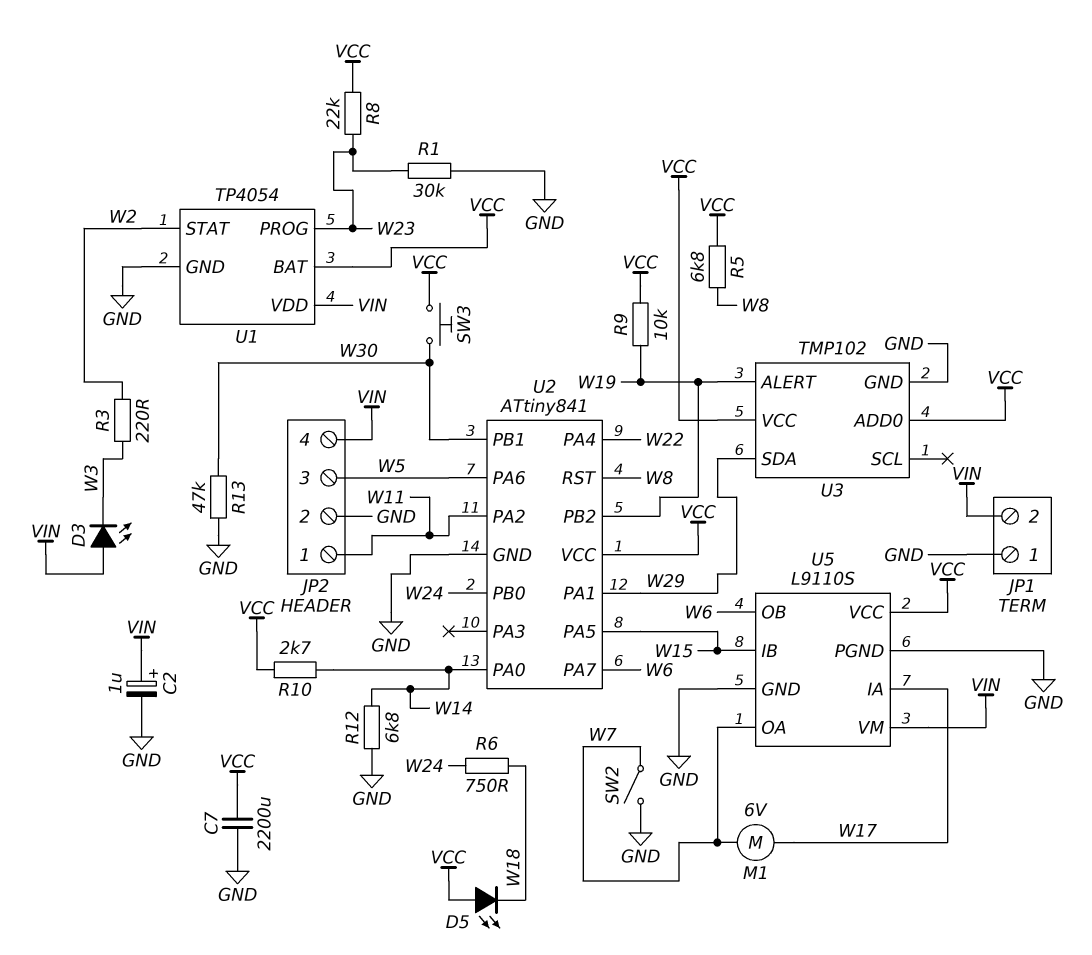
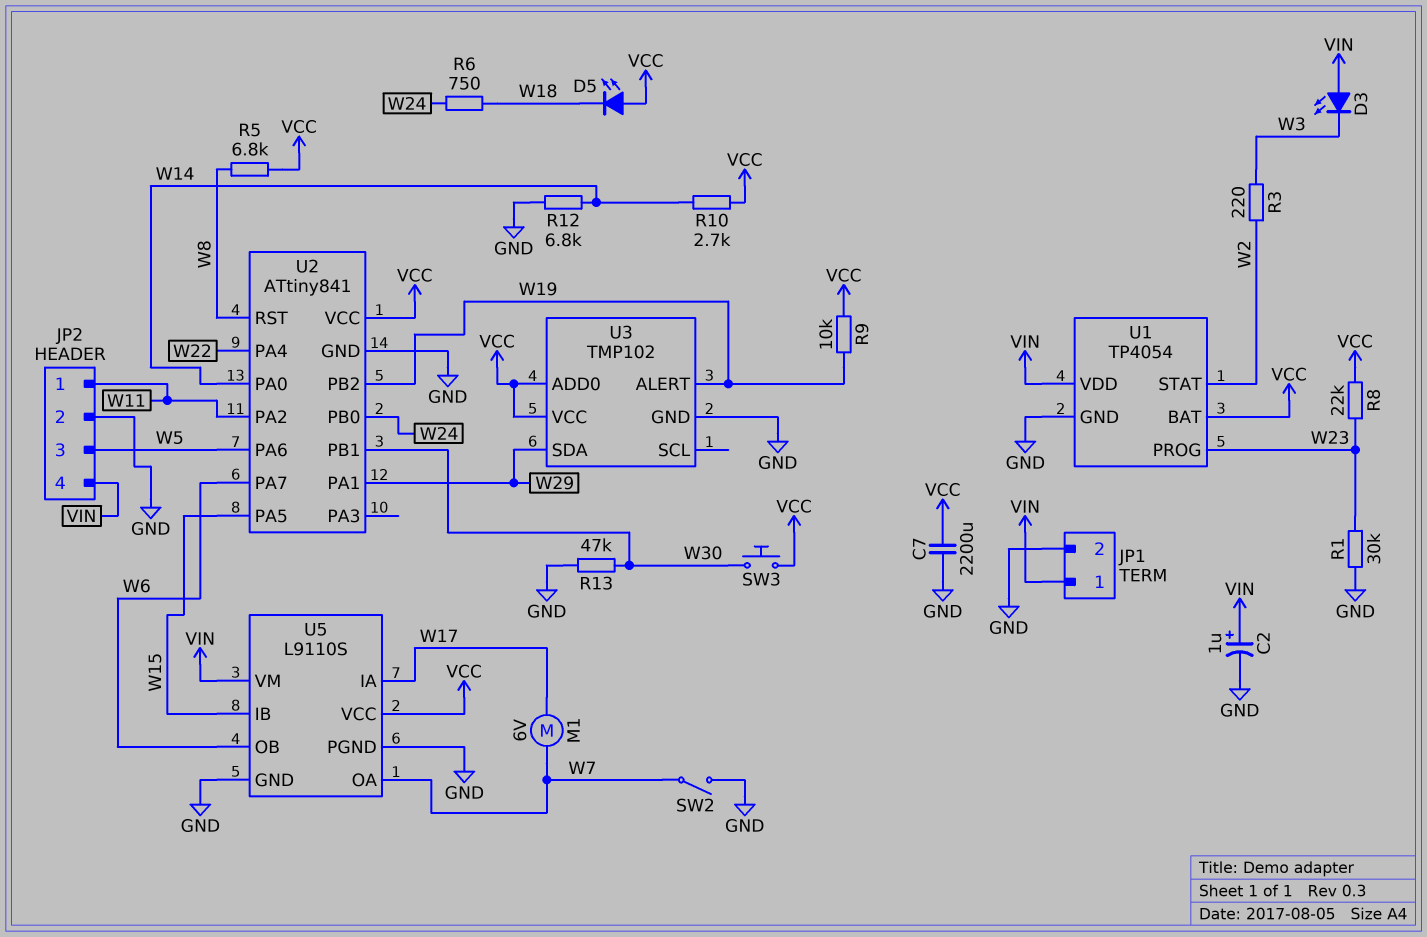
JP1 pin 1: GND -> VIN
JP1 pin 2: VIN -> GND

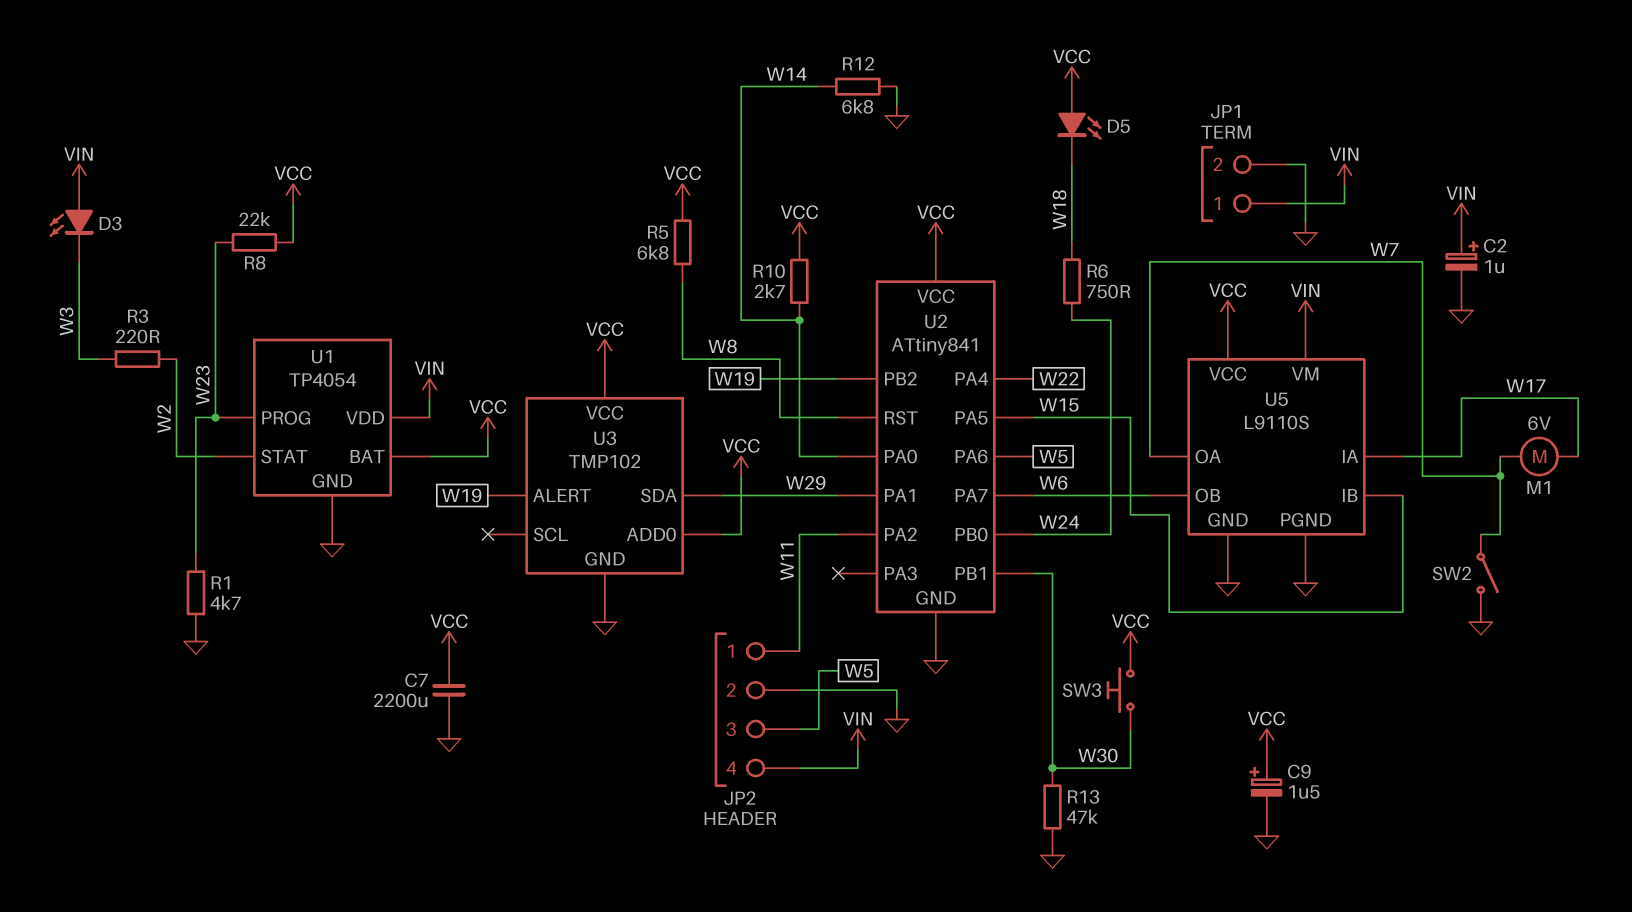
C9: none -> 1.5uF (plus VCC, minus GND)
R1: 30k (GND, W23) -> 4.7k (GND, W23)
R9: 10k (VCC, W19) -> none

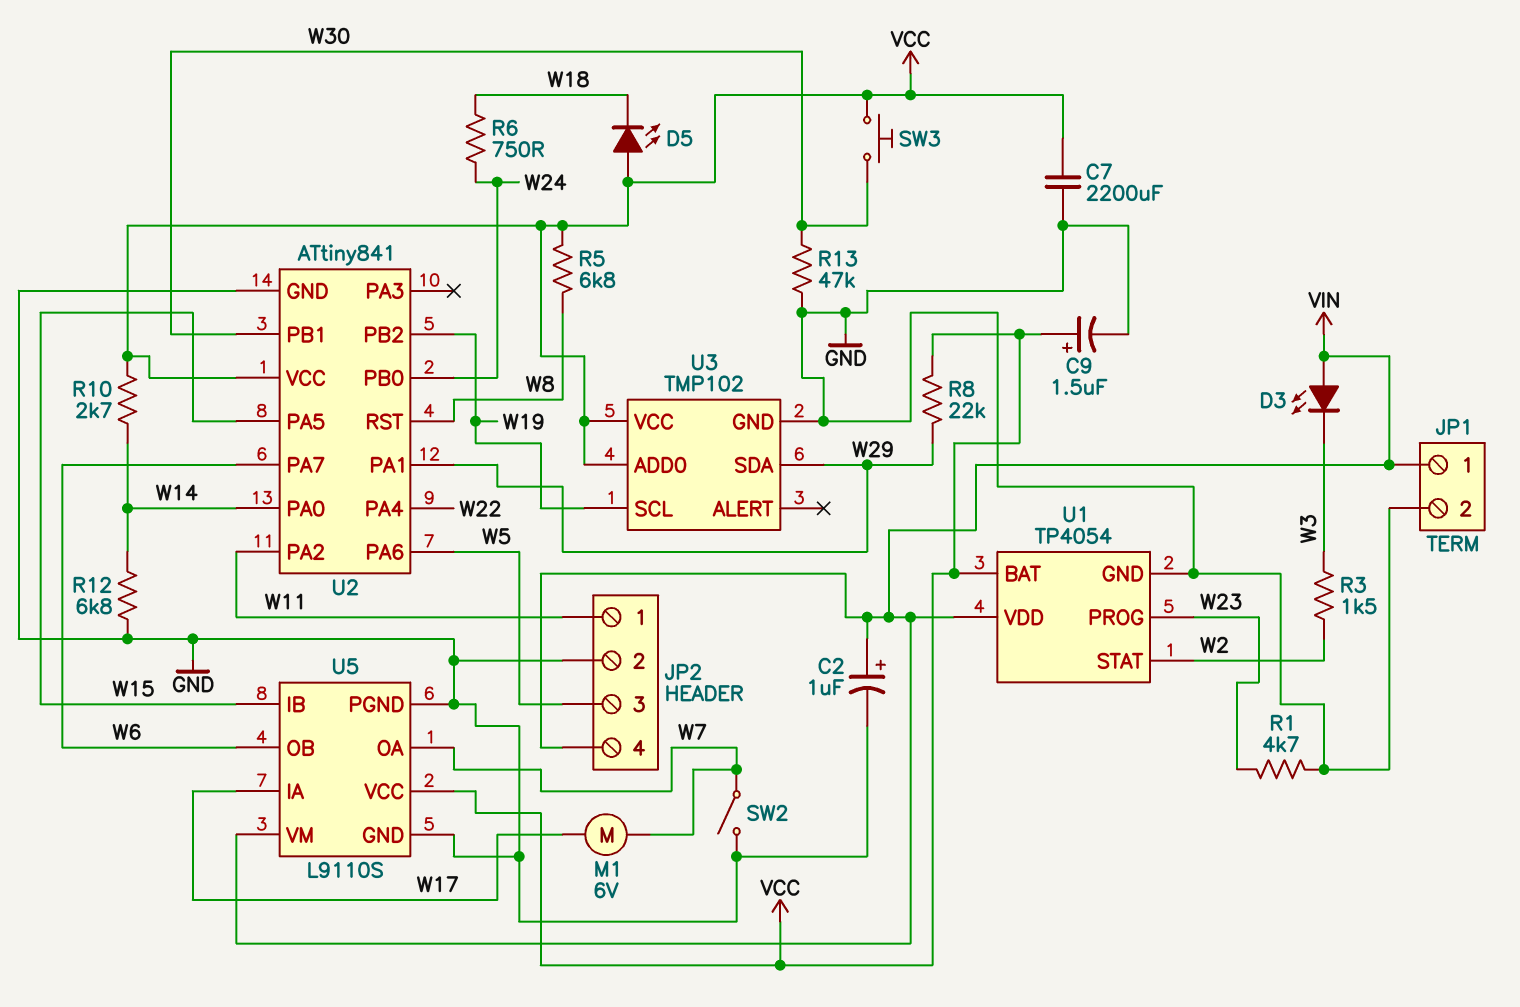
R3: 220 (W2, W3) -> 1.5k (W2, W3)
R8: 22k (VCC, W23) -> 22k (VCC, W29)
U3 pin ALERT: W19 -> none
U3 pin SCL: none -> W19

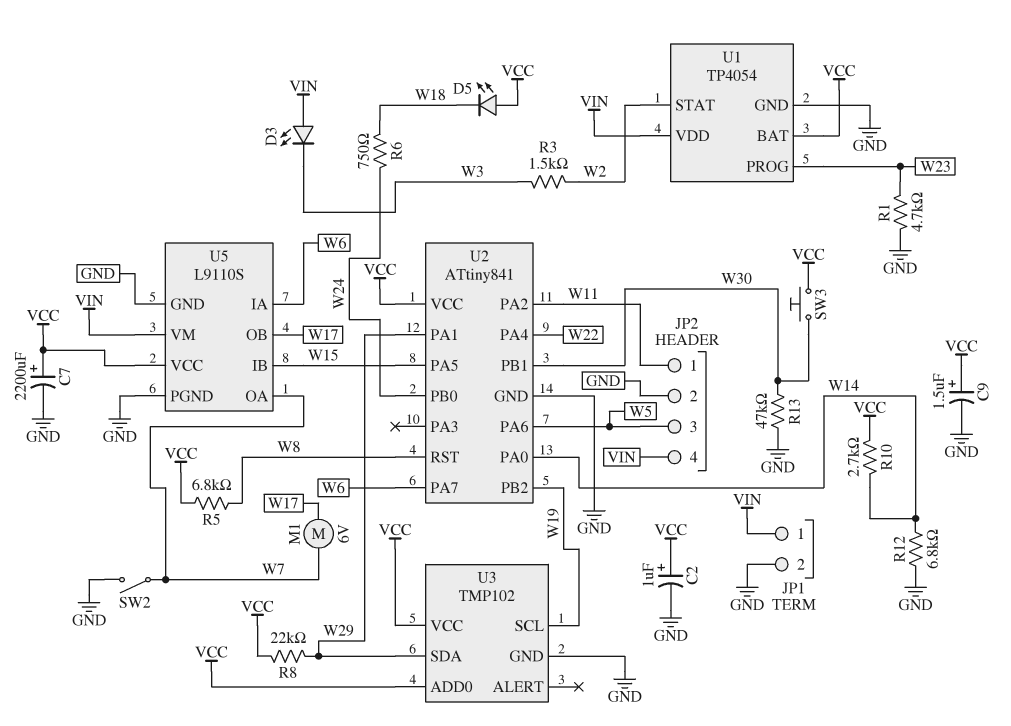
C2: 1uF (plus VIN, minus GND) -> 1uF (plus VCC, minus GND)
C7: 2200uF (GND, VCC) -> 2200uF (plus VCC, minus GND)
U5 pin IA: W17 -> W6
U5 pin OB: W6 -> W17

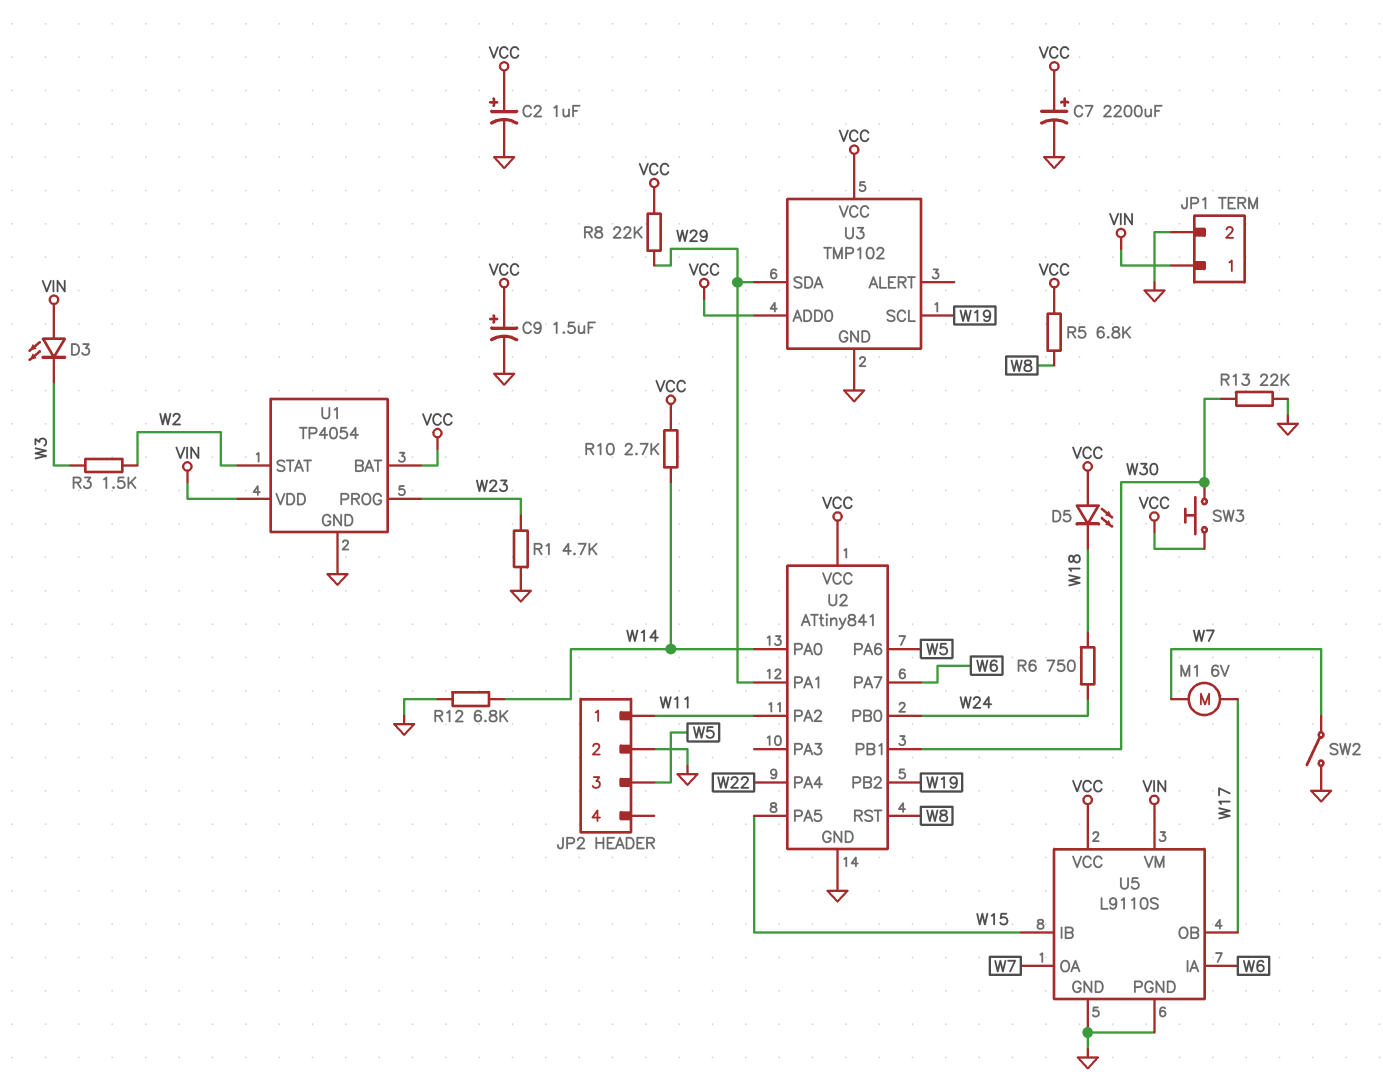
JP2 pin 4: VIN -> none
R13: 47k (GND, W30) -> 22k (GND, W30)

